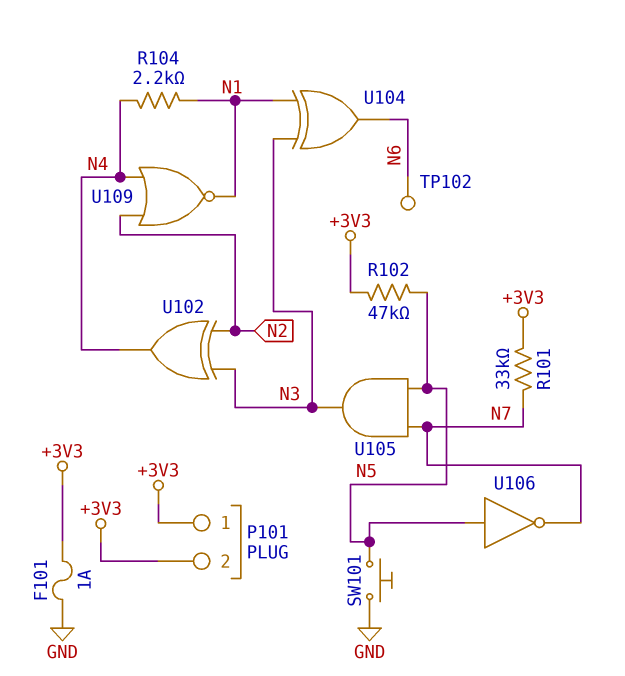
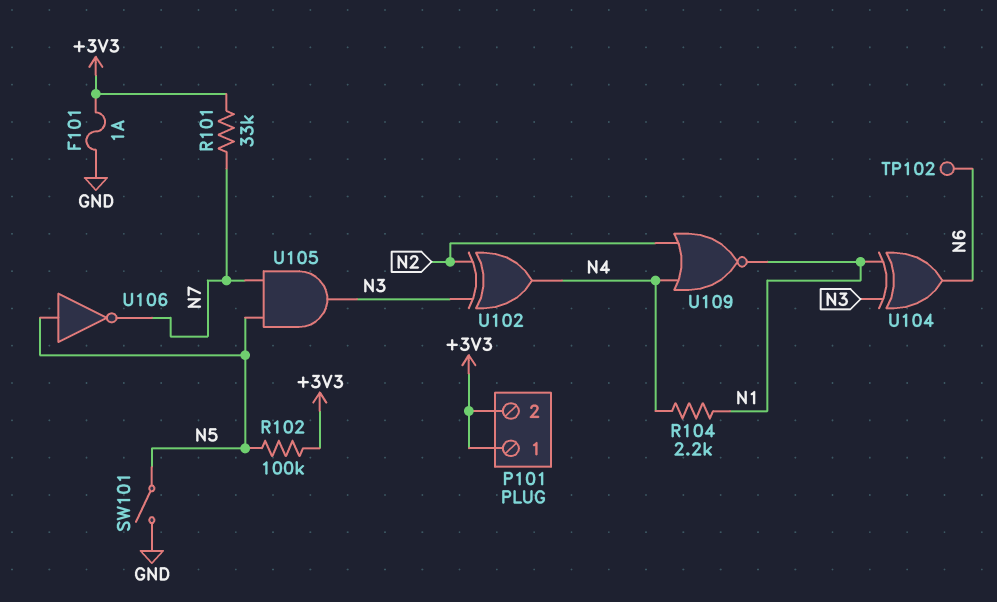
R102: 47k (+3V3, N5) -> 100k (+3V3, N5)
SW101: button (GND, N5) -> switch (GND, N5)

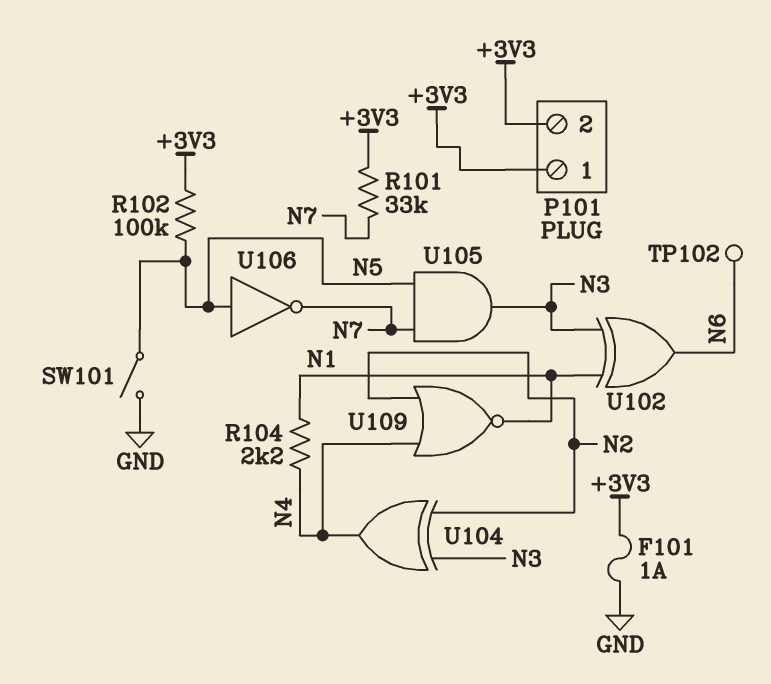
U102: XOR (in N2, in N3, out N4) -> XOR (in N1, in N3, out N6)
U104: XOR (in N1, in N3, out N6) -> XOR (in N2, in N3, out N4)

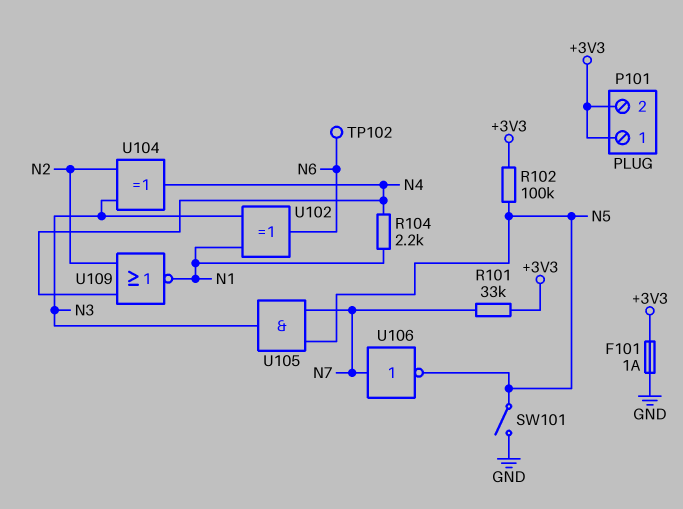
U106: NOT (in N5, out N7) -> NOT (in N7, out N5)

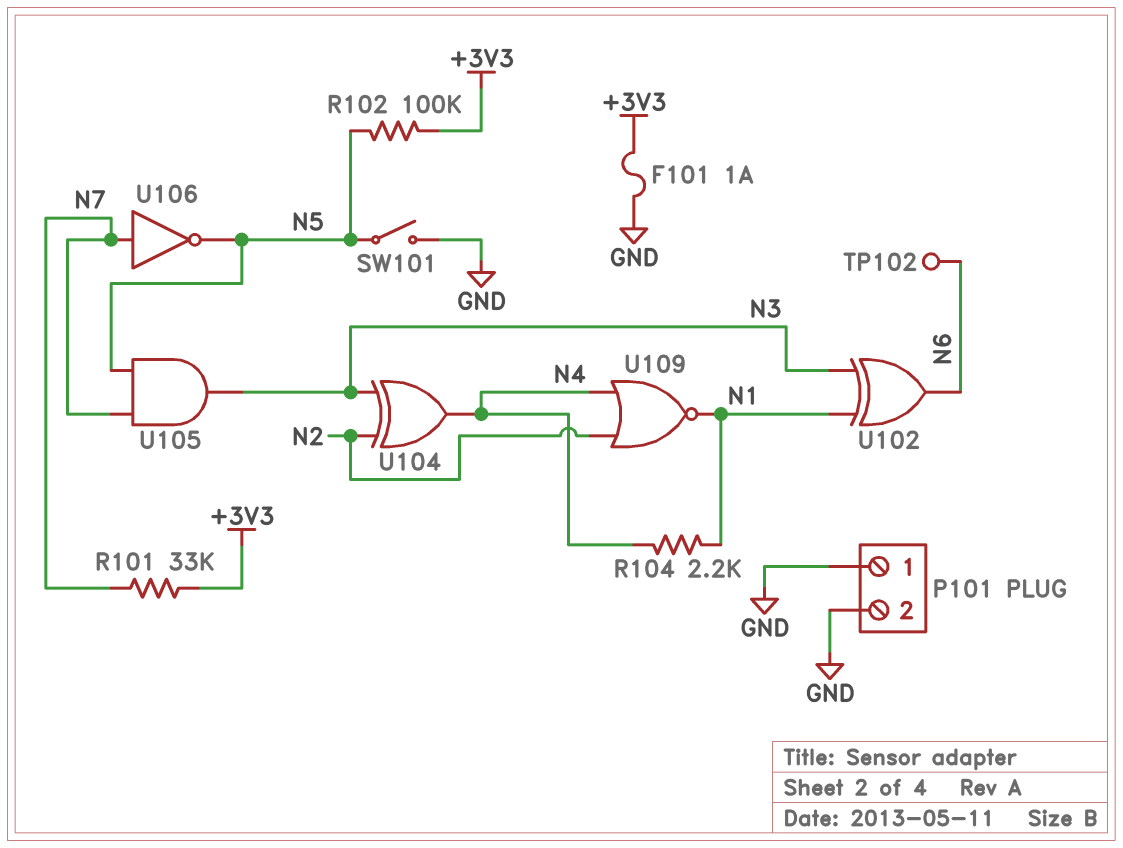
P101 pin 1: +3V3 -> GND
P101 pin 2: +3V3 -> GND

